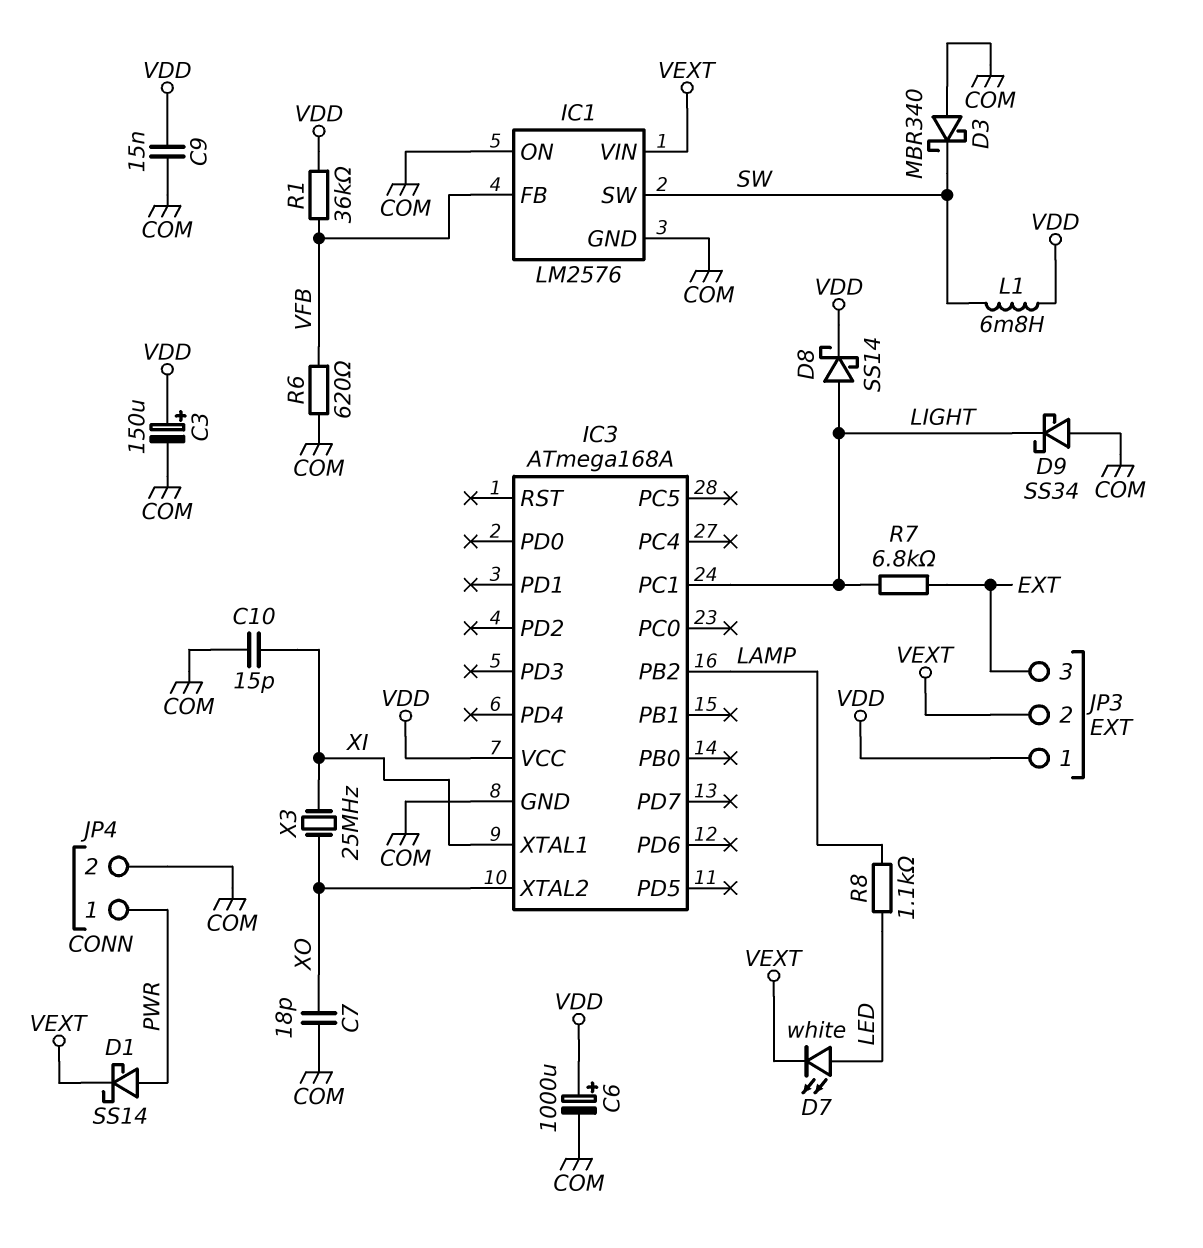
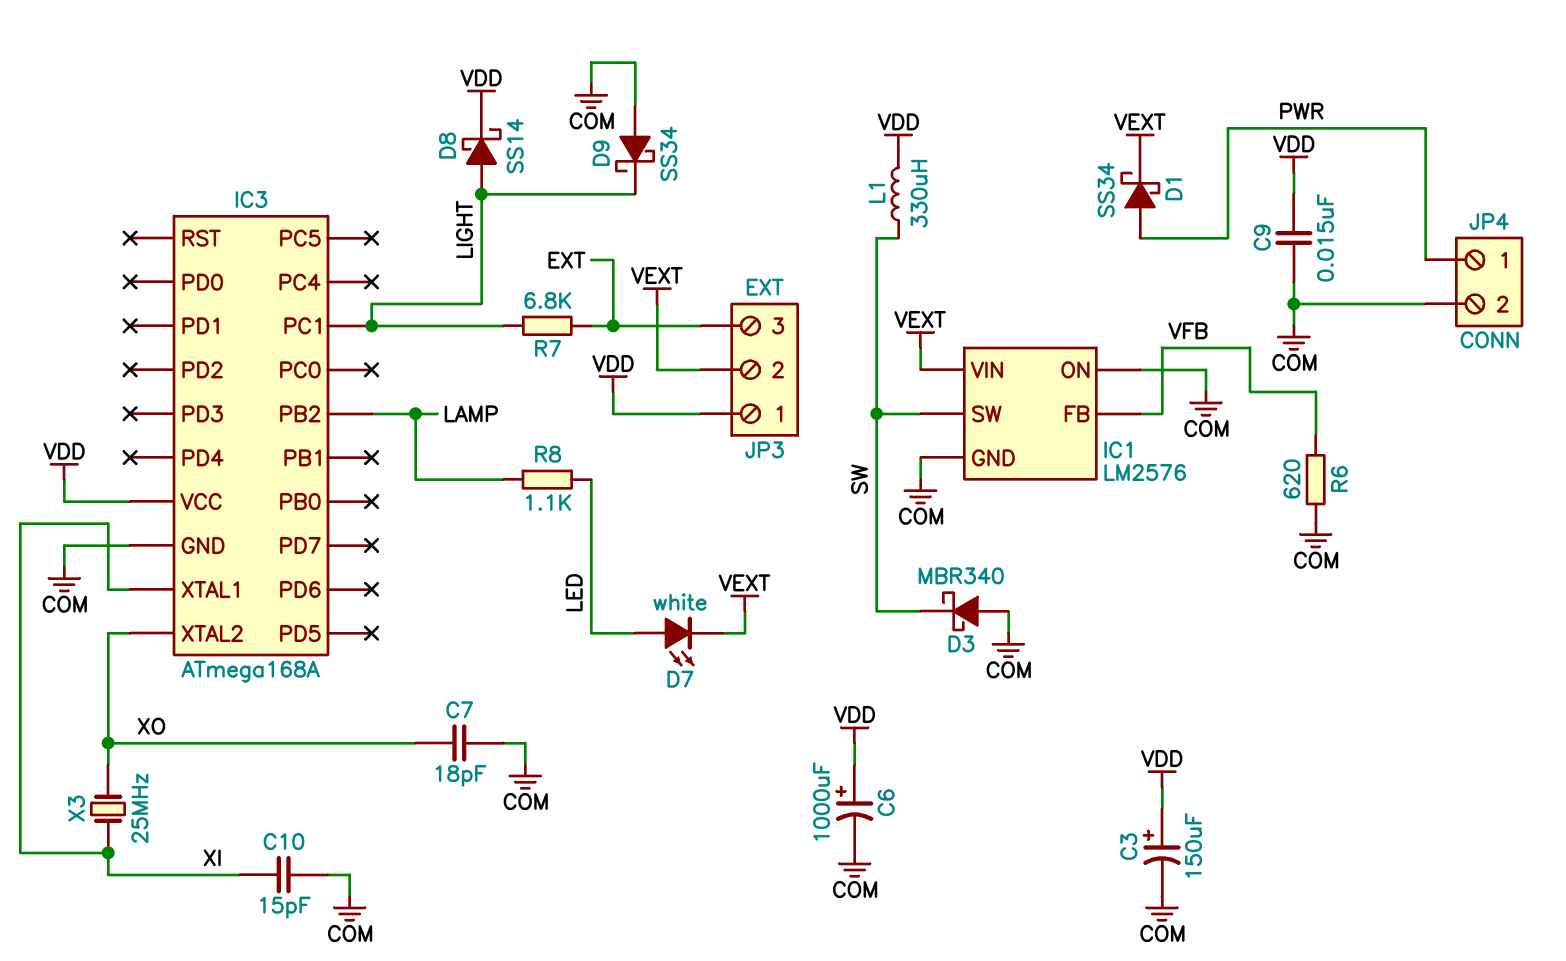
D1: schottky SS14 (A PWR, K VEXT) -> schottky SS34 (A PWR, K VEXT)
L1: 6.8mH (SW, VDD) -> 330uH (SW, VDD)
R1: 36k (VDD, VFB) -> none

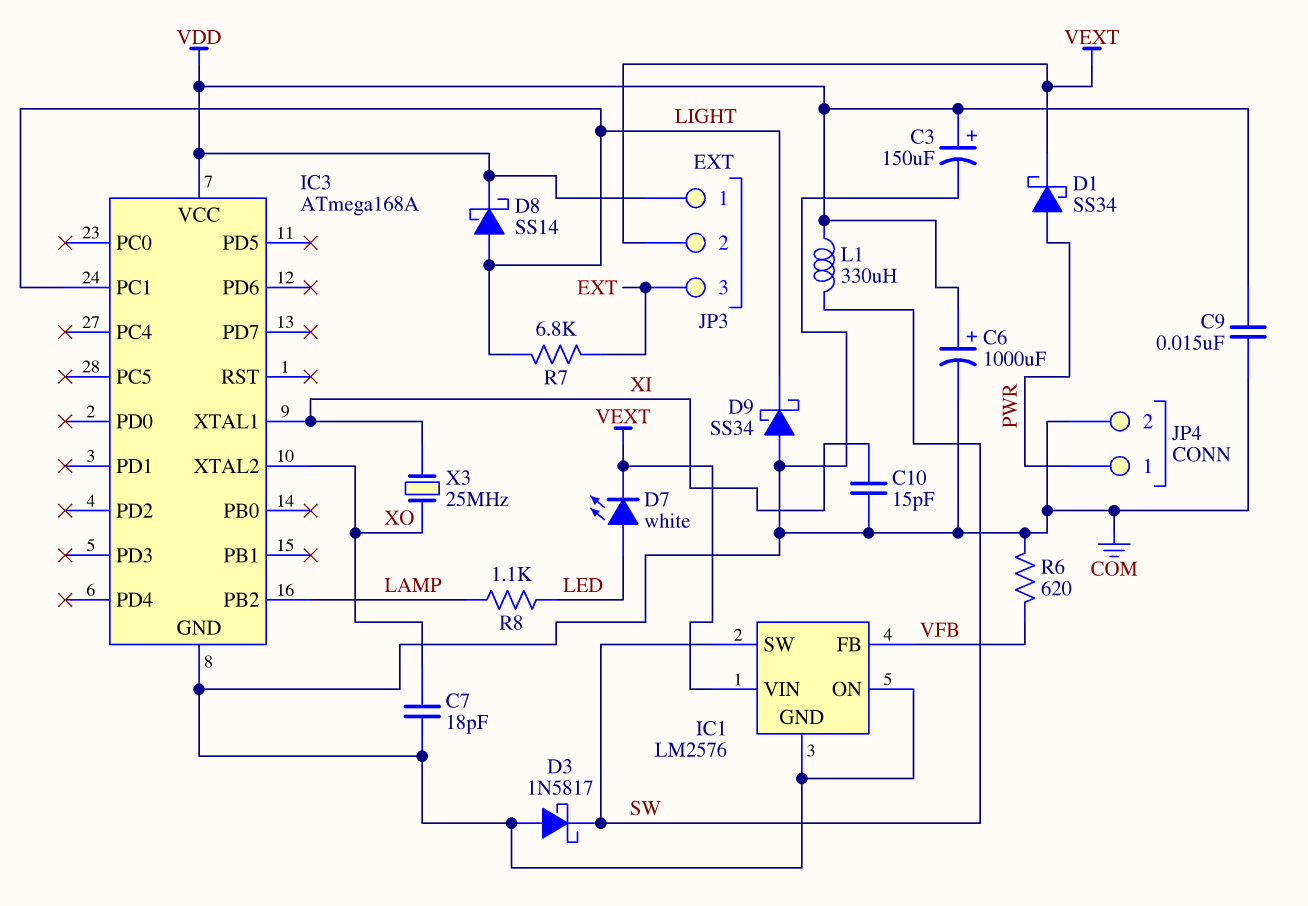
D3: schottky MBR340 (A COM, K SW) -> schottky 1N5817 (A COM, K SW)

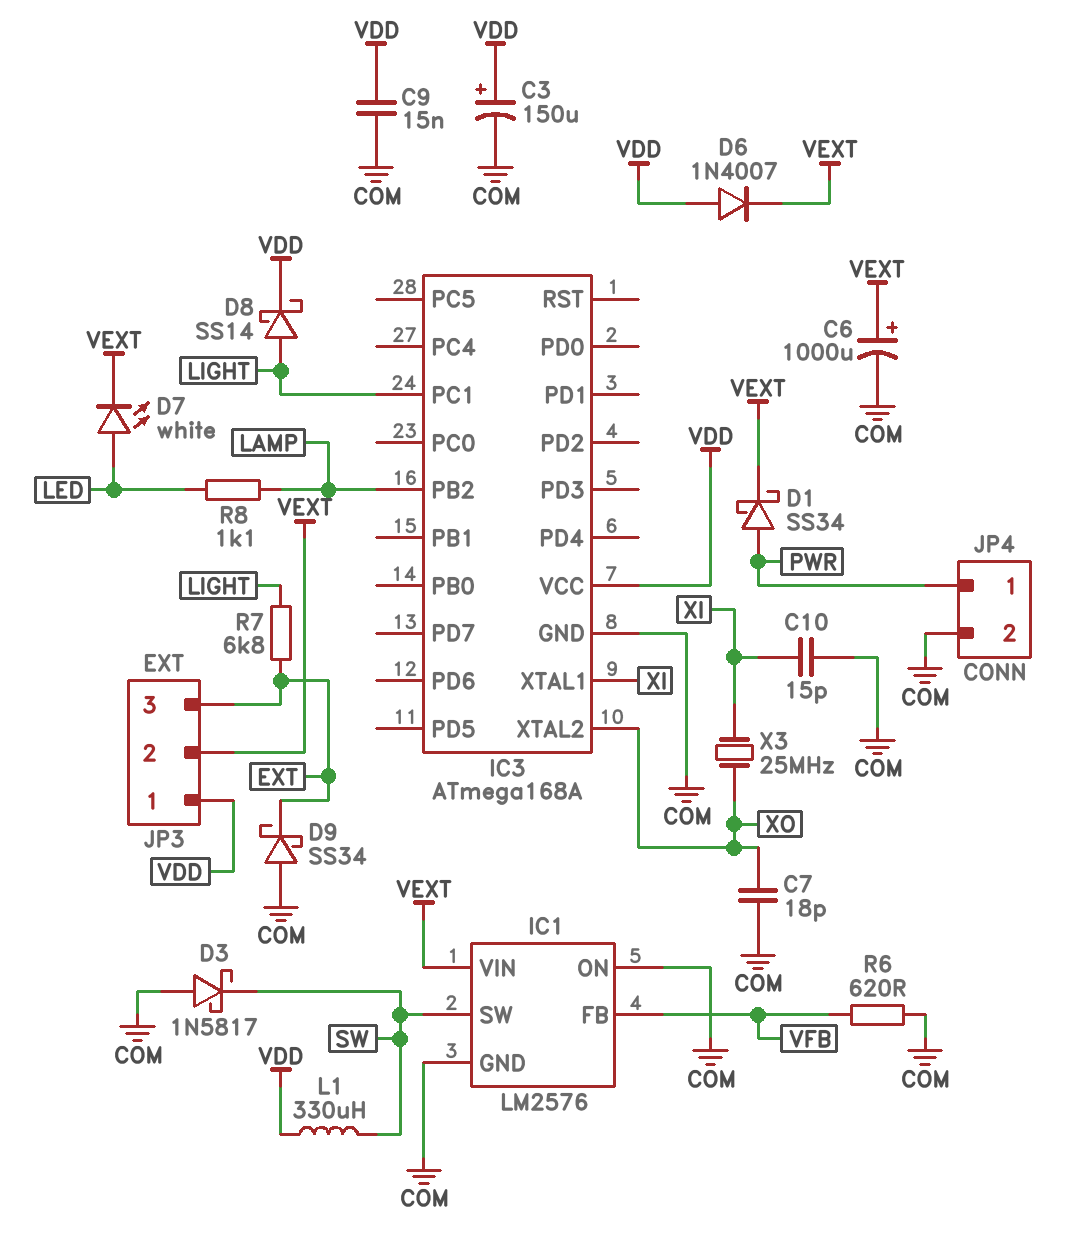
C6: 1000uF (plus VDD, minus COM) -> 1000uF (plus VEXT, minus COM)
D6: none -> diode 1N4007 (A VDD, K VEXT)
D9: schottky SS34 (A COM, K LIGHT) -> schottky SS34 (A COM, K EXT)

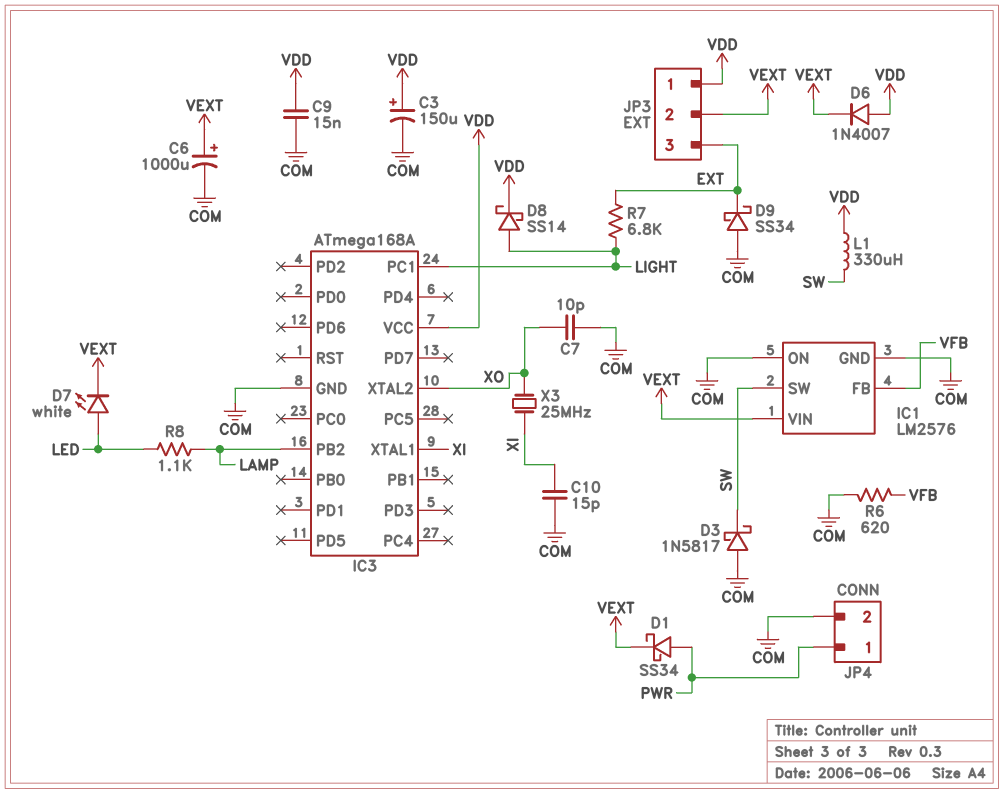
C7: 18pF (COM, XO) -> 10pF (COM, XO)

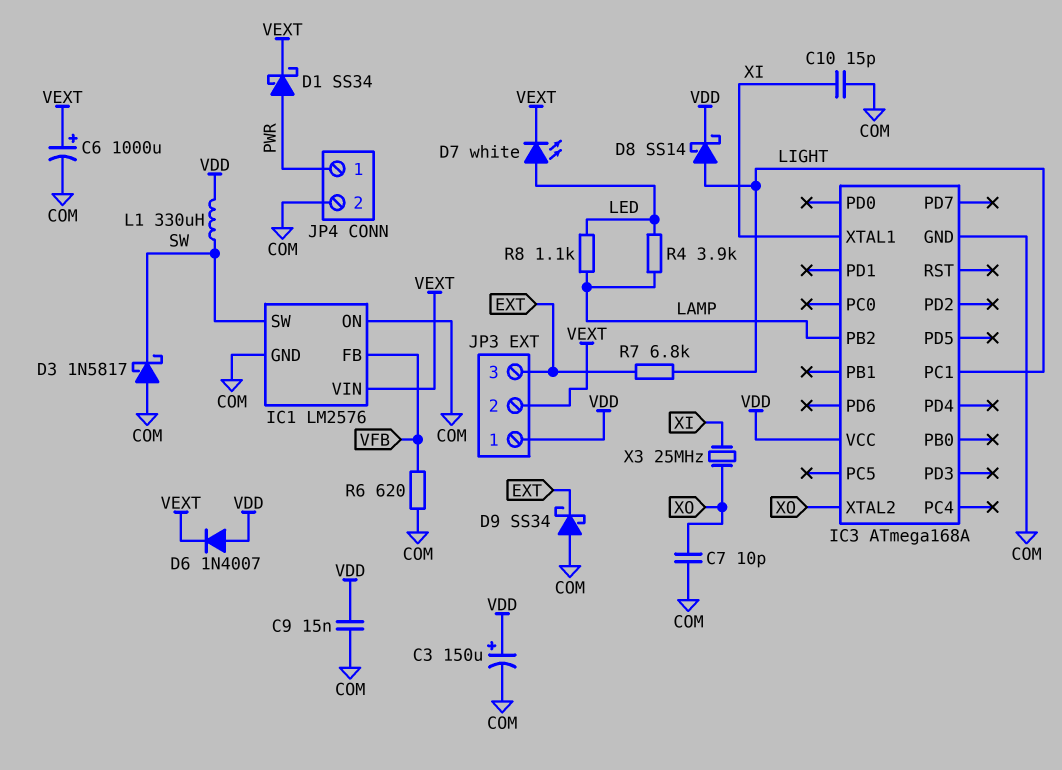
R4: none -> 3.9k (LAMP, LED)

